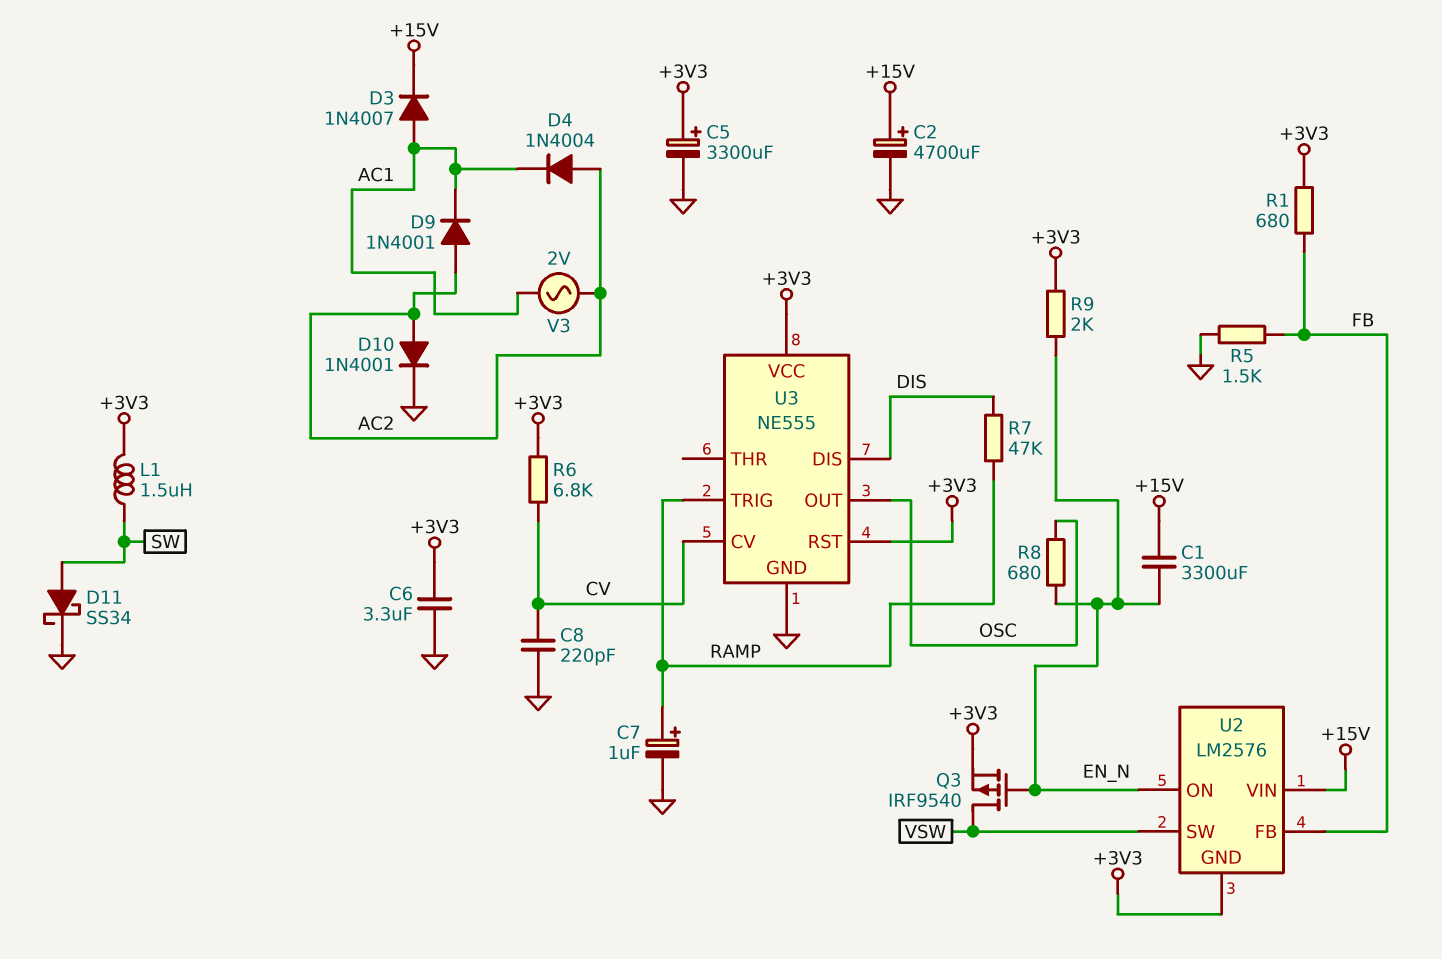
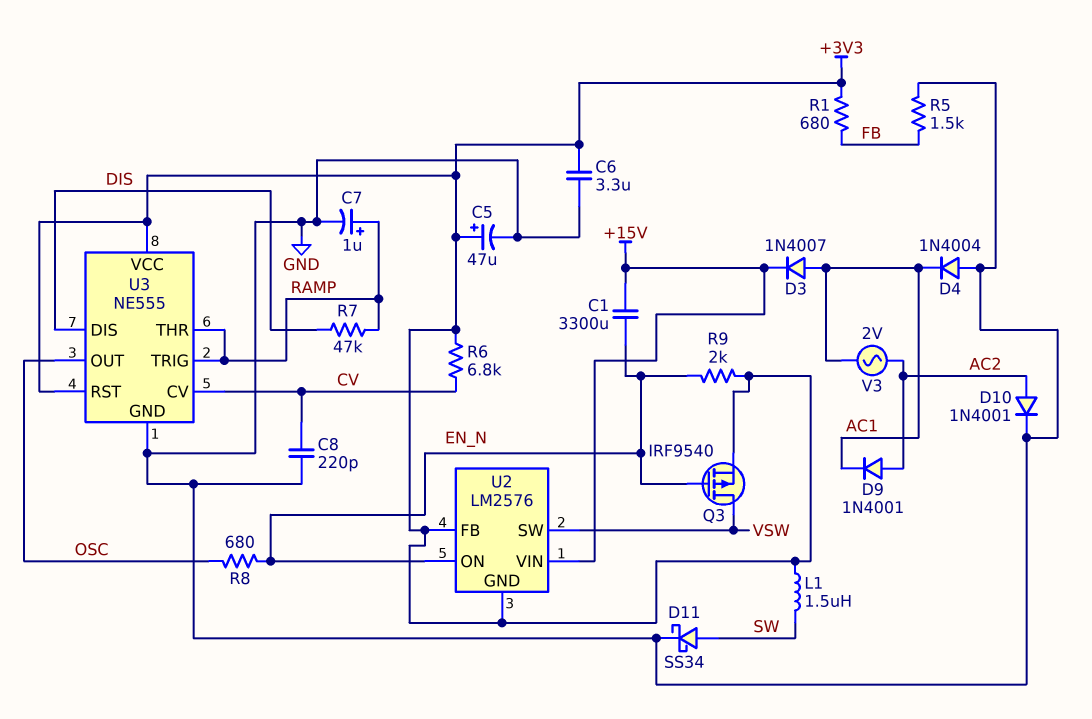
C2: 4700uF (plus +15V, minus GND) -> none
C5: 3300uF (plus +3V3, minus GND) -> 47uF (plus +3V3, minus GND)
D4: diode 1N4004 (A AC2, K AC1) -> diode 1N4004 (A GND, K AC1)
U2 pin FB: FB -> +3V3
U3 pin THR: none -> RAMP

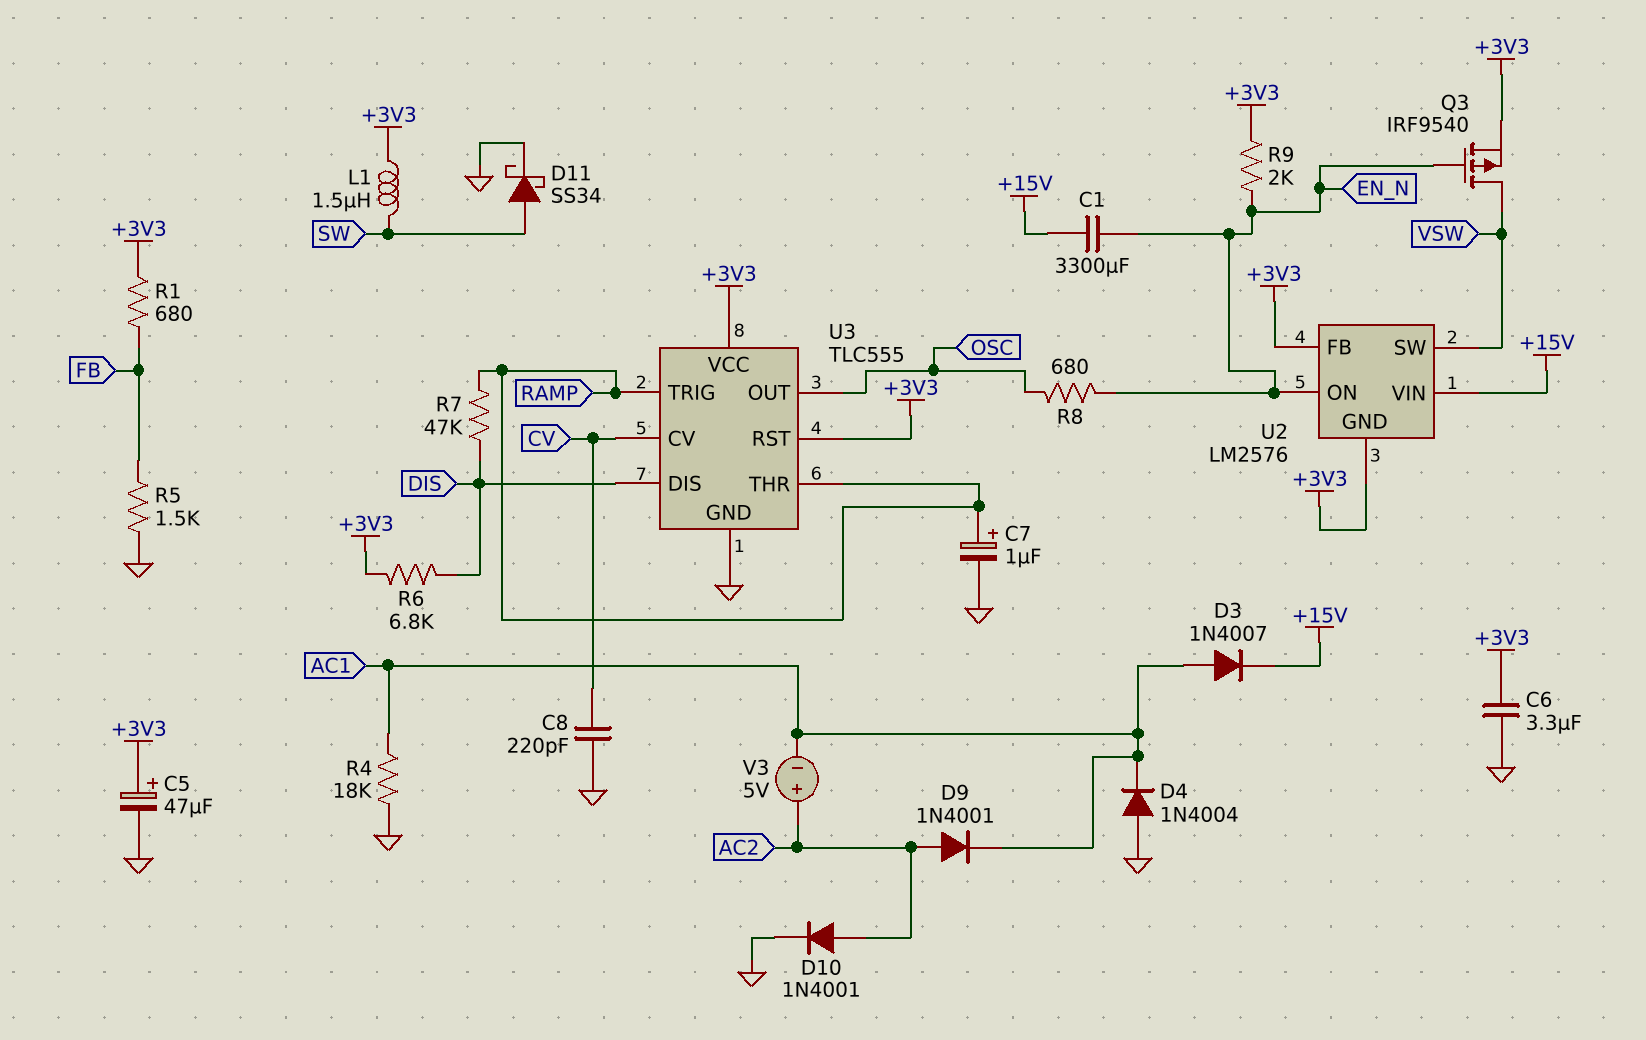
R4: none -> 18k (AC1, GND)
R6: 6.8k (+3V3, CV) -> 6.8k (+3V3, DIS)
U3: NE555 -> TLC555
V3: AC 2V (AC1, AC2) -> 5V (plus AC2, minus AC1)

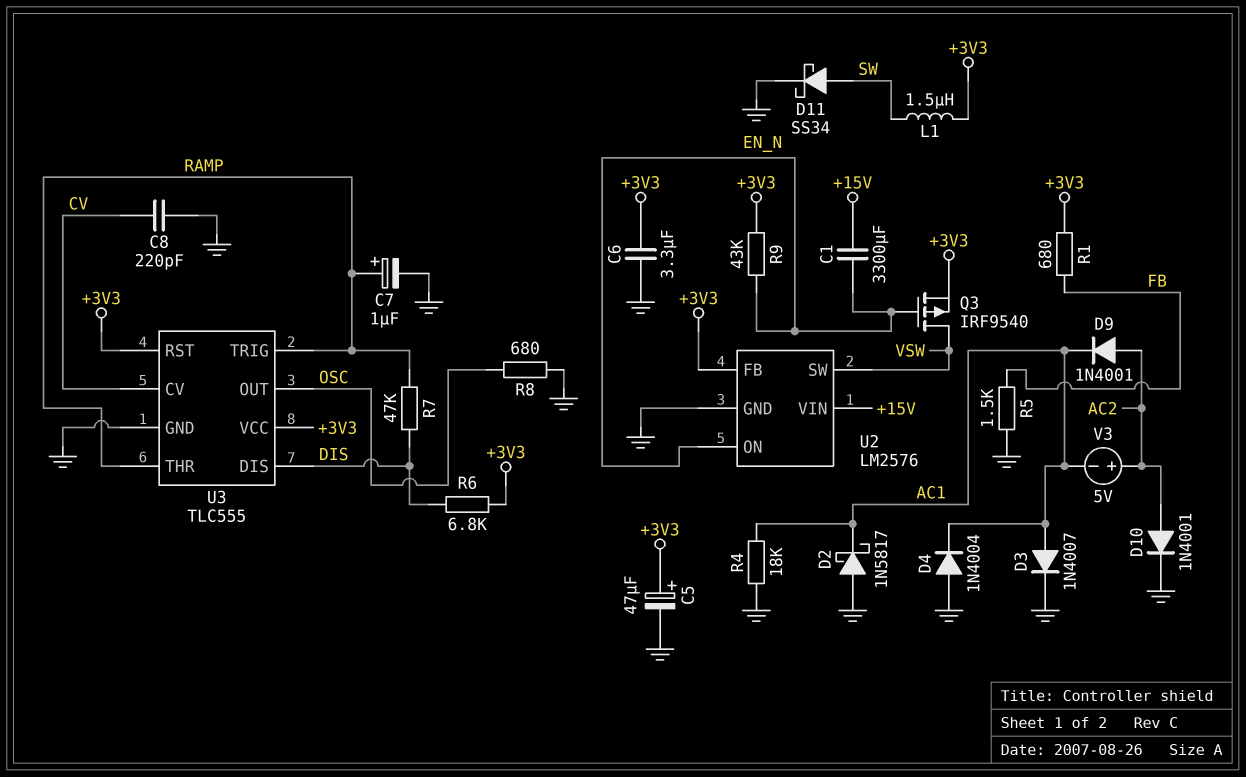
D2: none -> schottky 1N5817 (A GND, K AC1)
D3: diode 1N4007 (A AC1, K +15V) -> diode 1N4007 (A AC1, K GND)
R8: 680 (EN_N, OSC) -> 680 (GND, OSC)
R9: 2k (+3V3, EN_N) -> 43k (+3V3, EN_N)
U2 pin GND: +3V3 -> GND

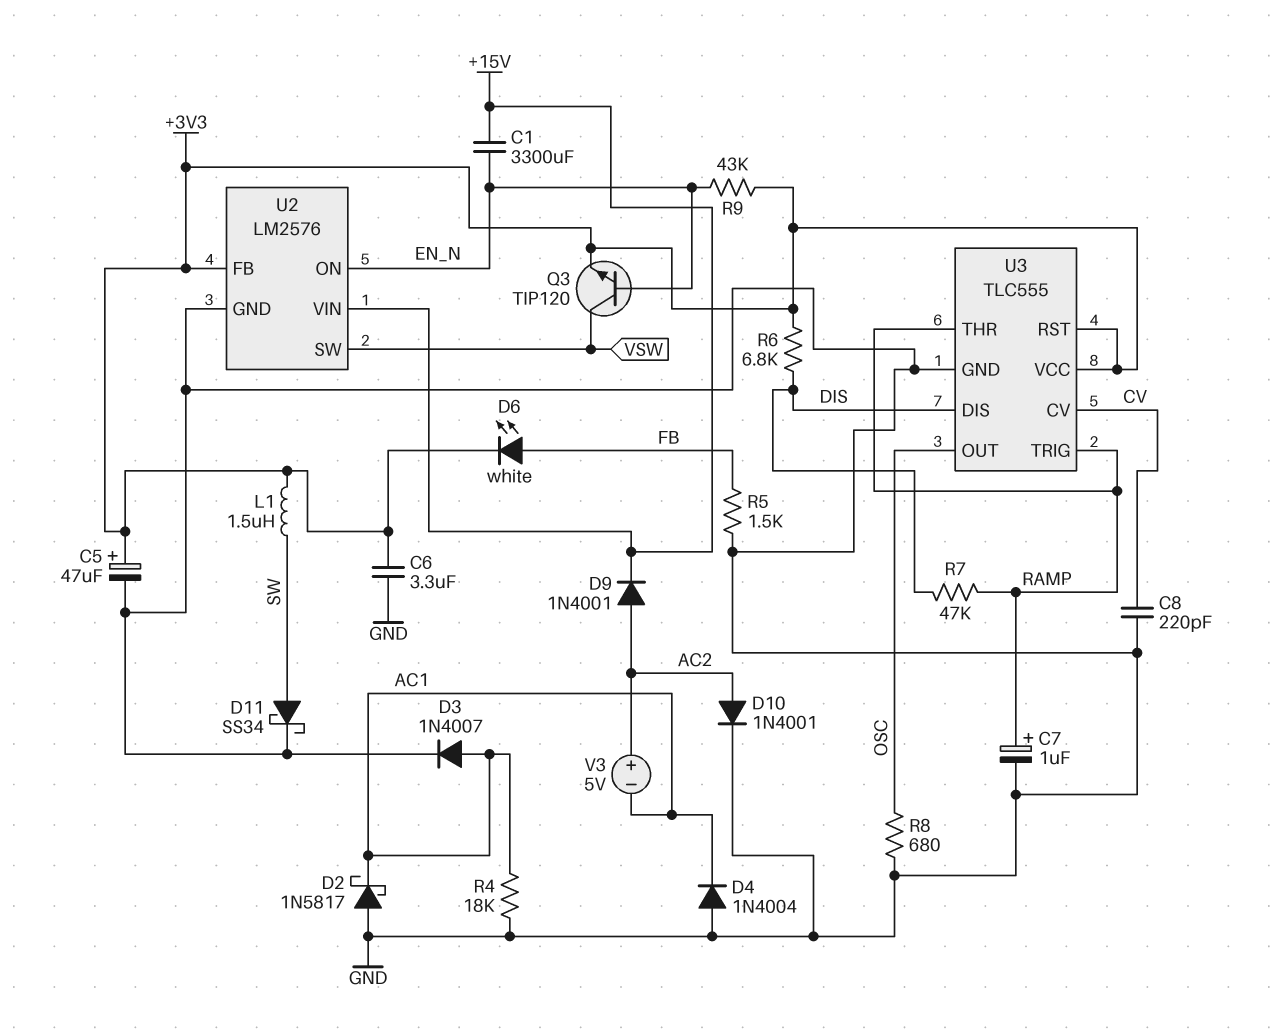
D6: none -> LED white (A FB, K +3V3)
D9: diode 1N4001 (A AC2, K AC1) -> diode 1N4001 (A AC2, K +15V)
Q3: PMOS IRF9540 (G EN_N, D VSW, S +3V3) -> NPN TIP120 (B EN_N, C VSW, E +3V3)
R1: 680 (+3V3, FB) -> none

